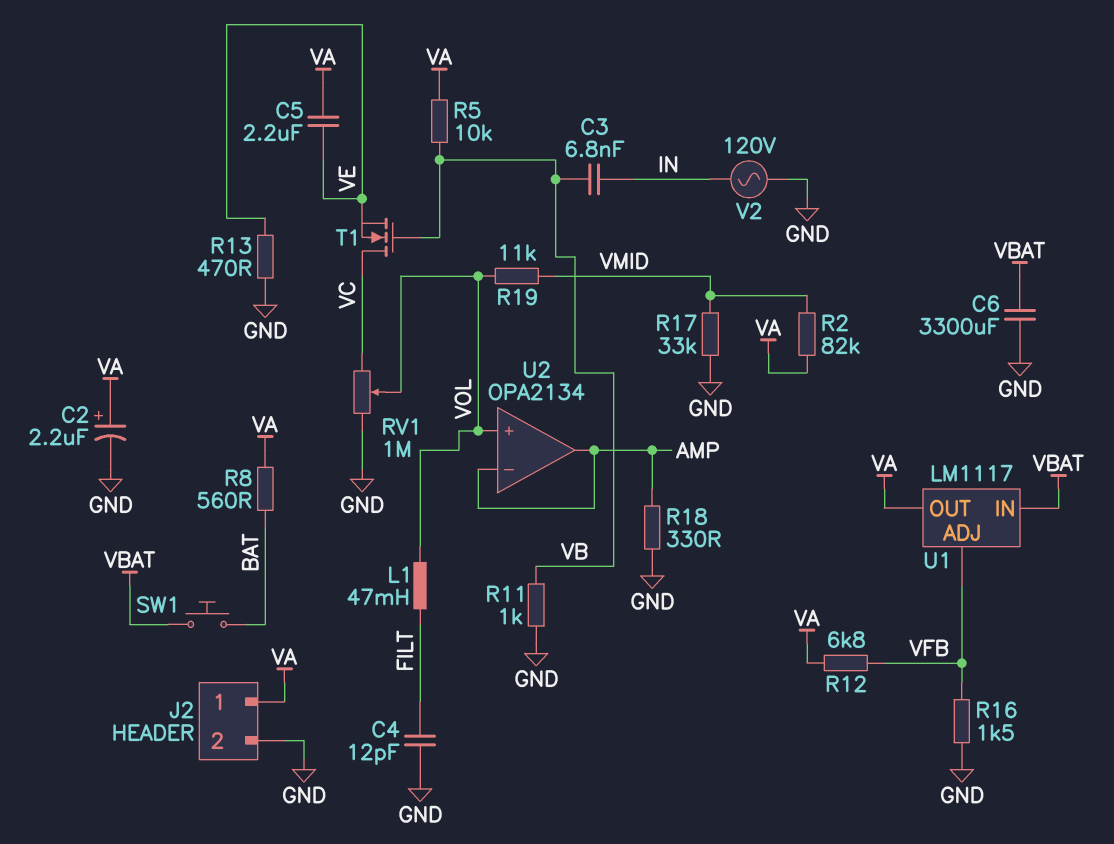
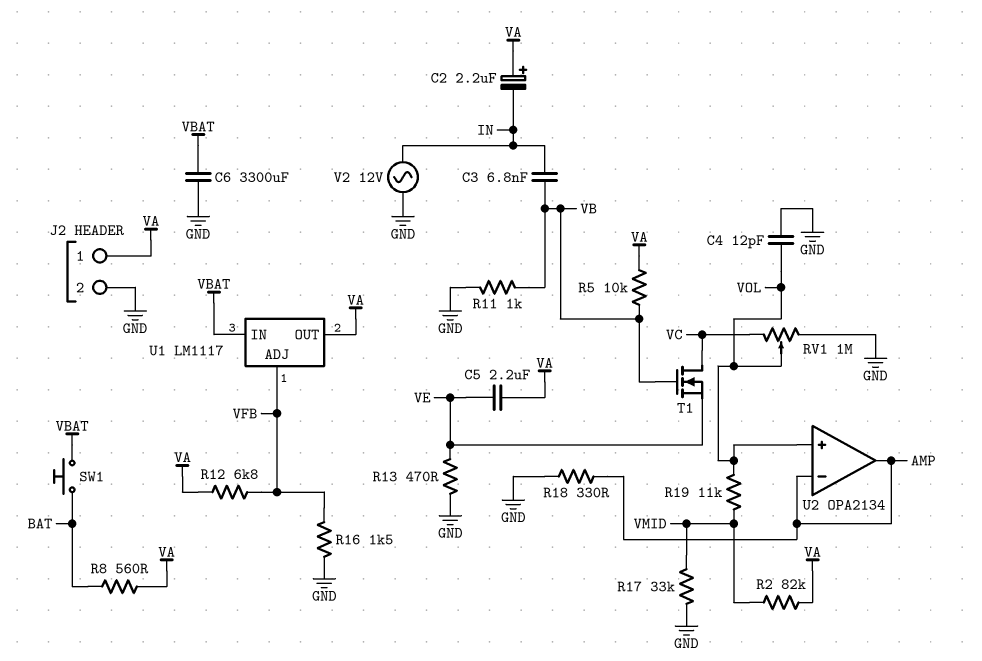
C2: 2.2uF (plus VA, minus GND) -> 2.2uF (plus VA, minus IN)
C4: 12pF (FILT, GND) -> 12pF (GND, VOL)
L1: 47mH (FILT, VOL) -> none
V2: AC 120V (GND, IN) -> AC 12V (GND, IN)

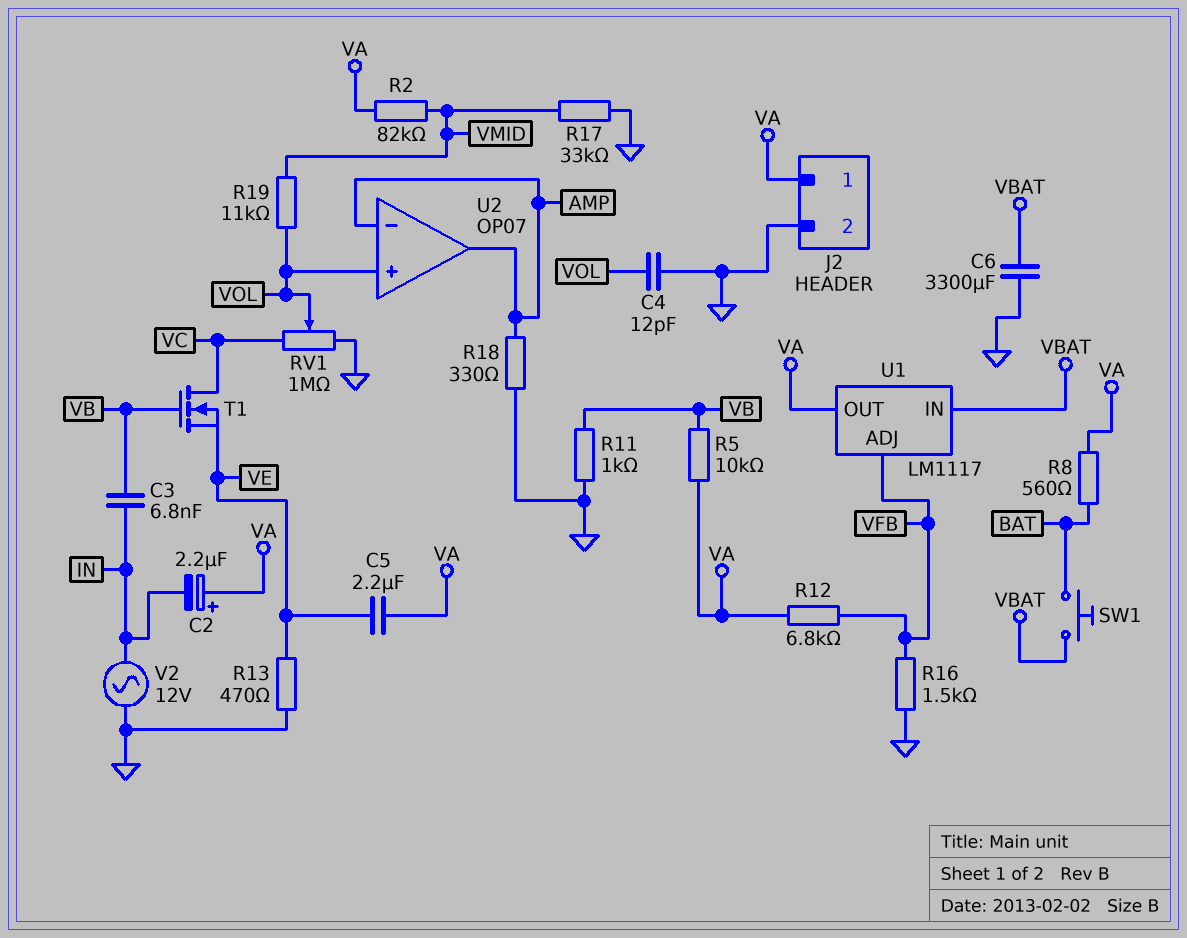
U2: OPA2134 -> OP07

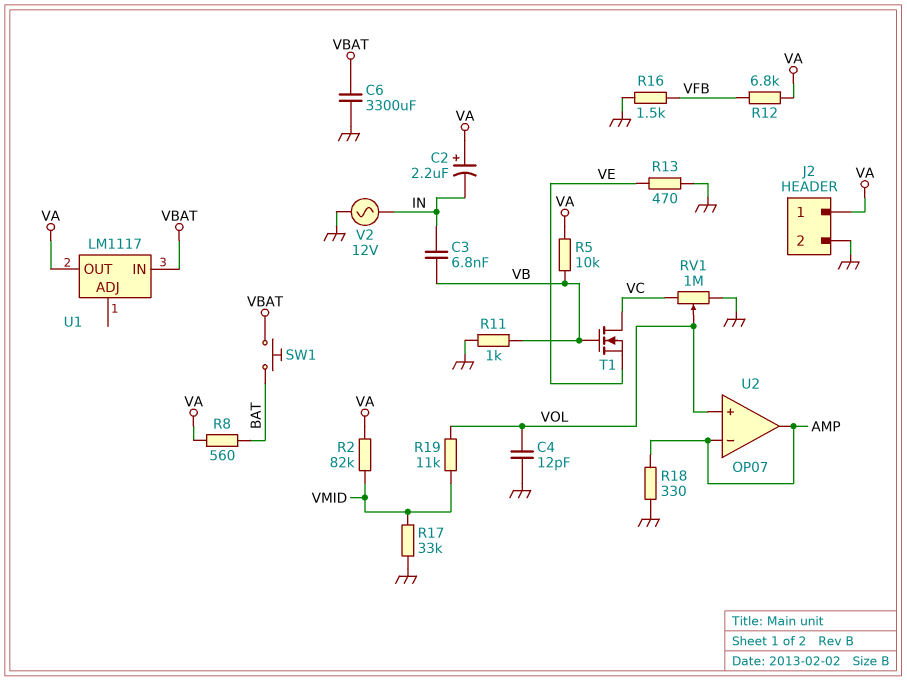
C5: 2.2uF (VA, VE) -> none
U1 pin ADJ: VFB -> none

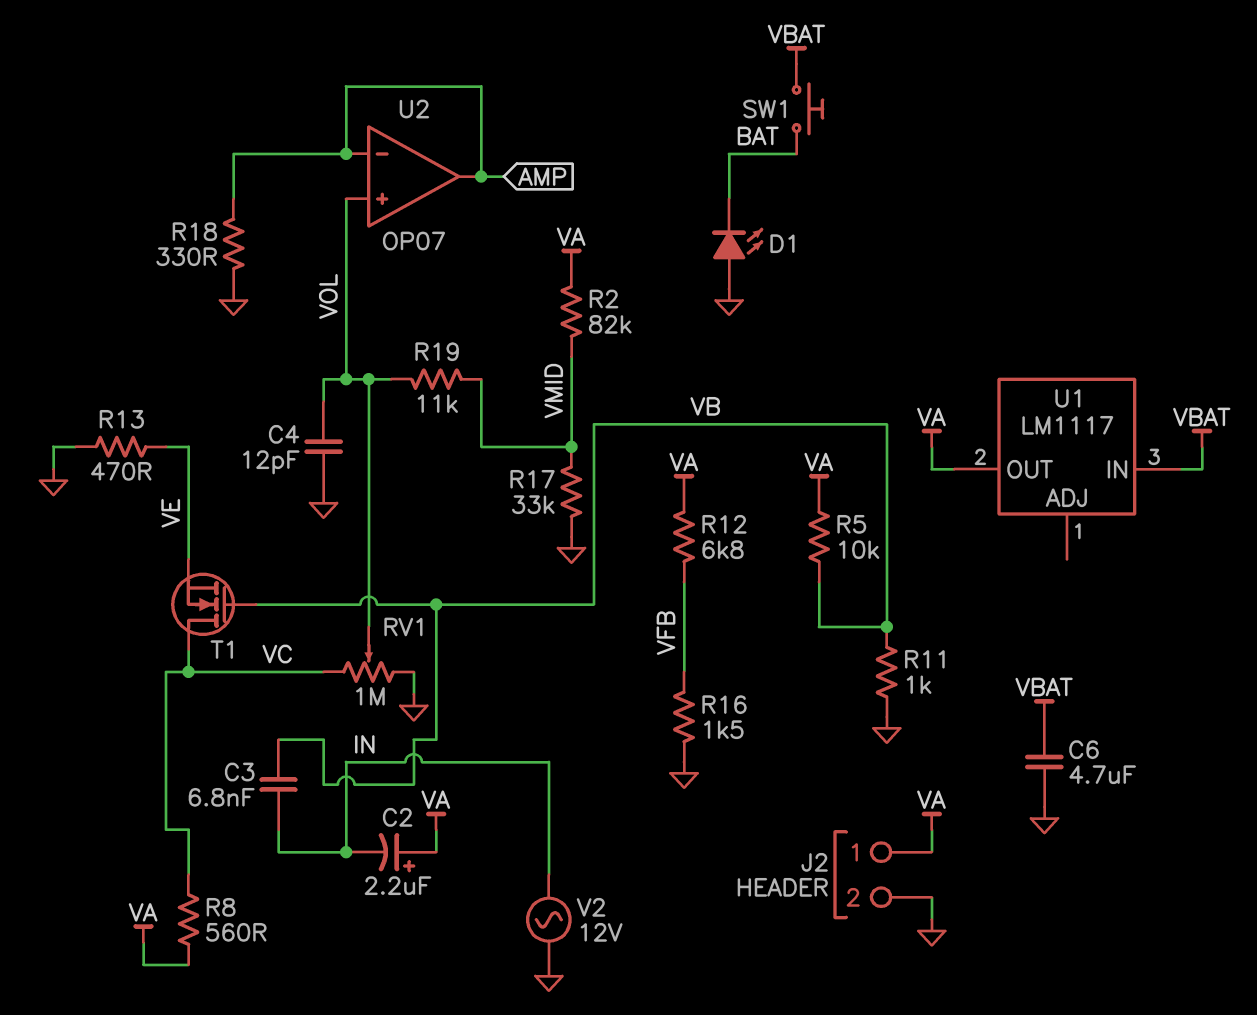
C6: 3300uF (GND, VBAT) -> 4.7uF (GND, VBAT)
D1: none -> LED (A GND, K BAT)
R8: 560 (BAT, VA) -> 560 (VA, VC)

